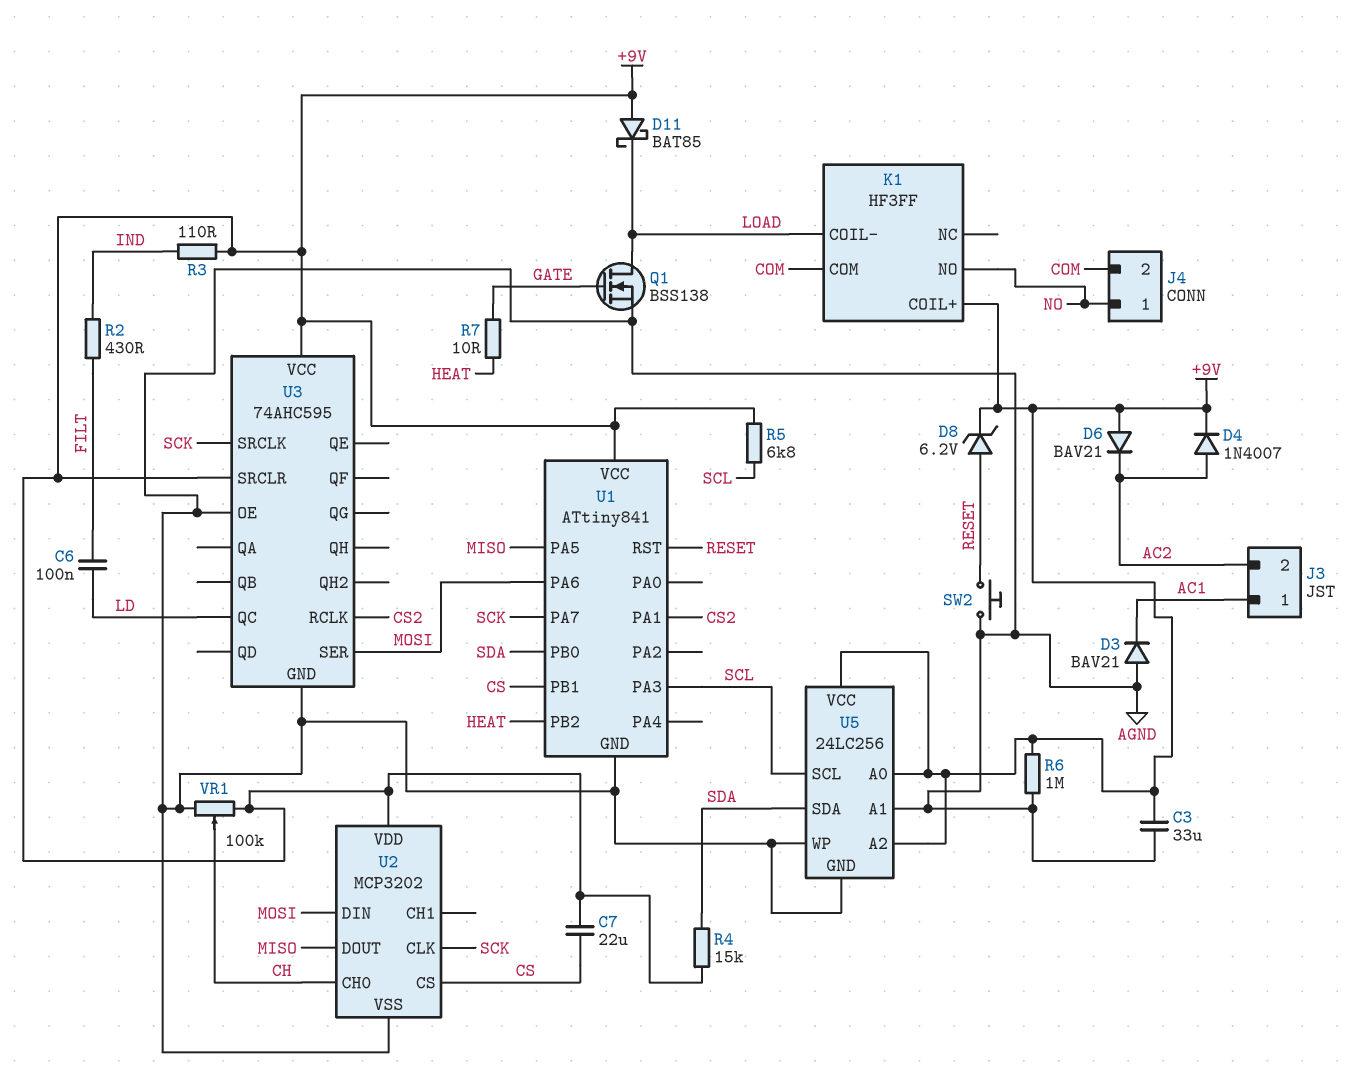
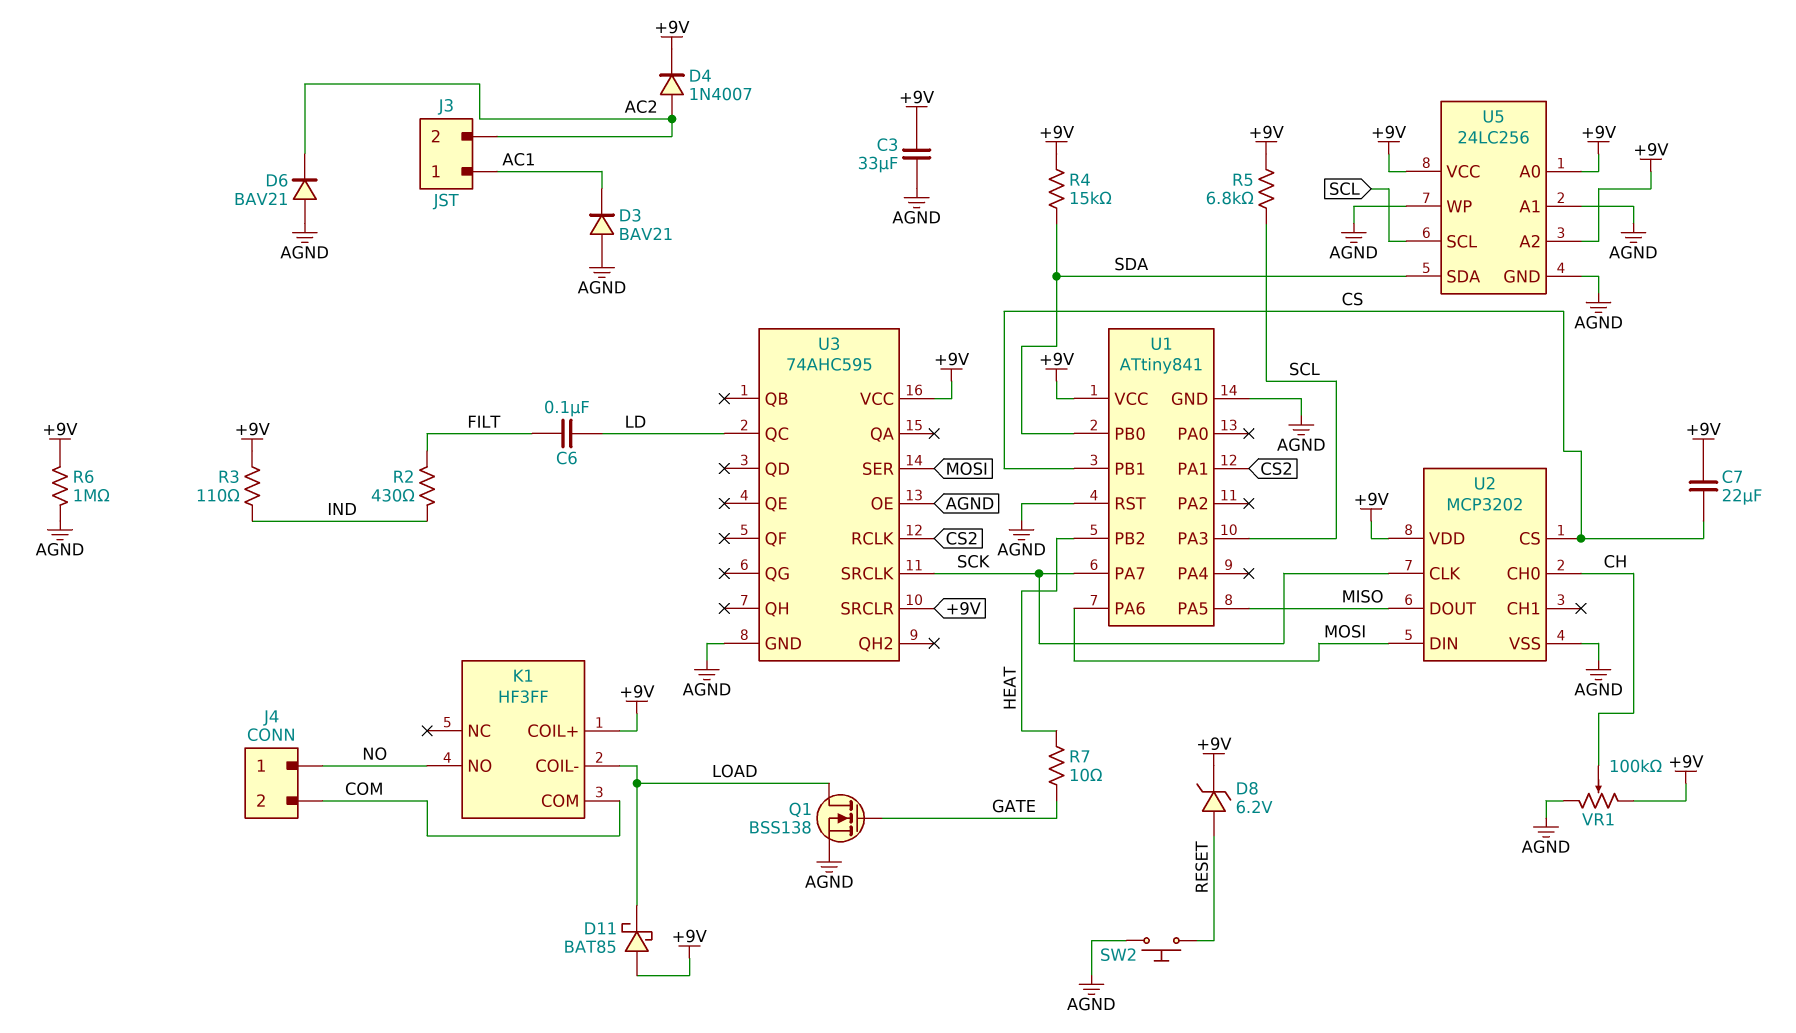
D6: diode BAV21 (A +9V, K AC2) -> diode BAV21 (A AGND, K AC2)
U1 pin RST: RESET -> AGND

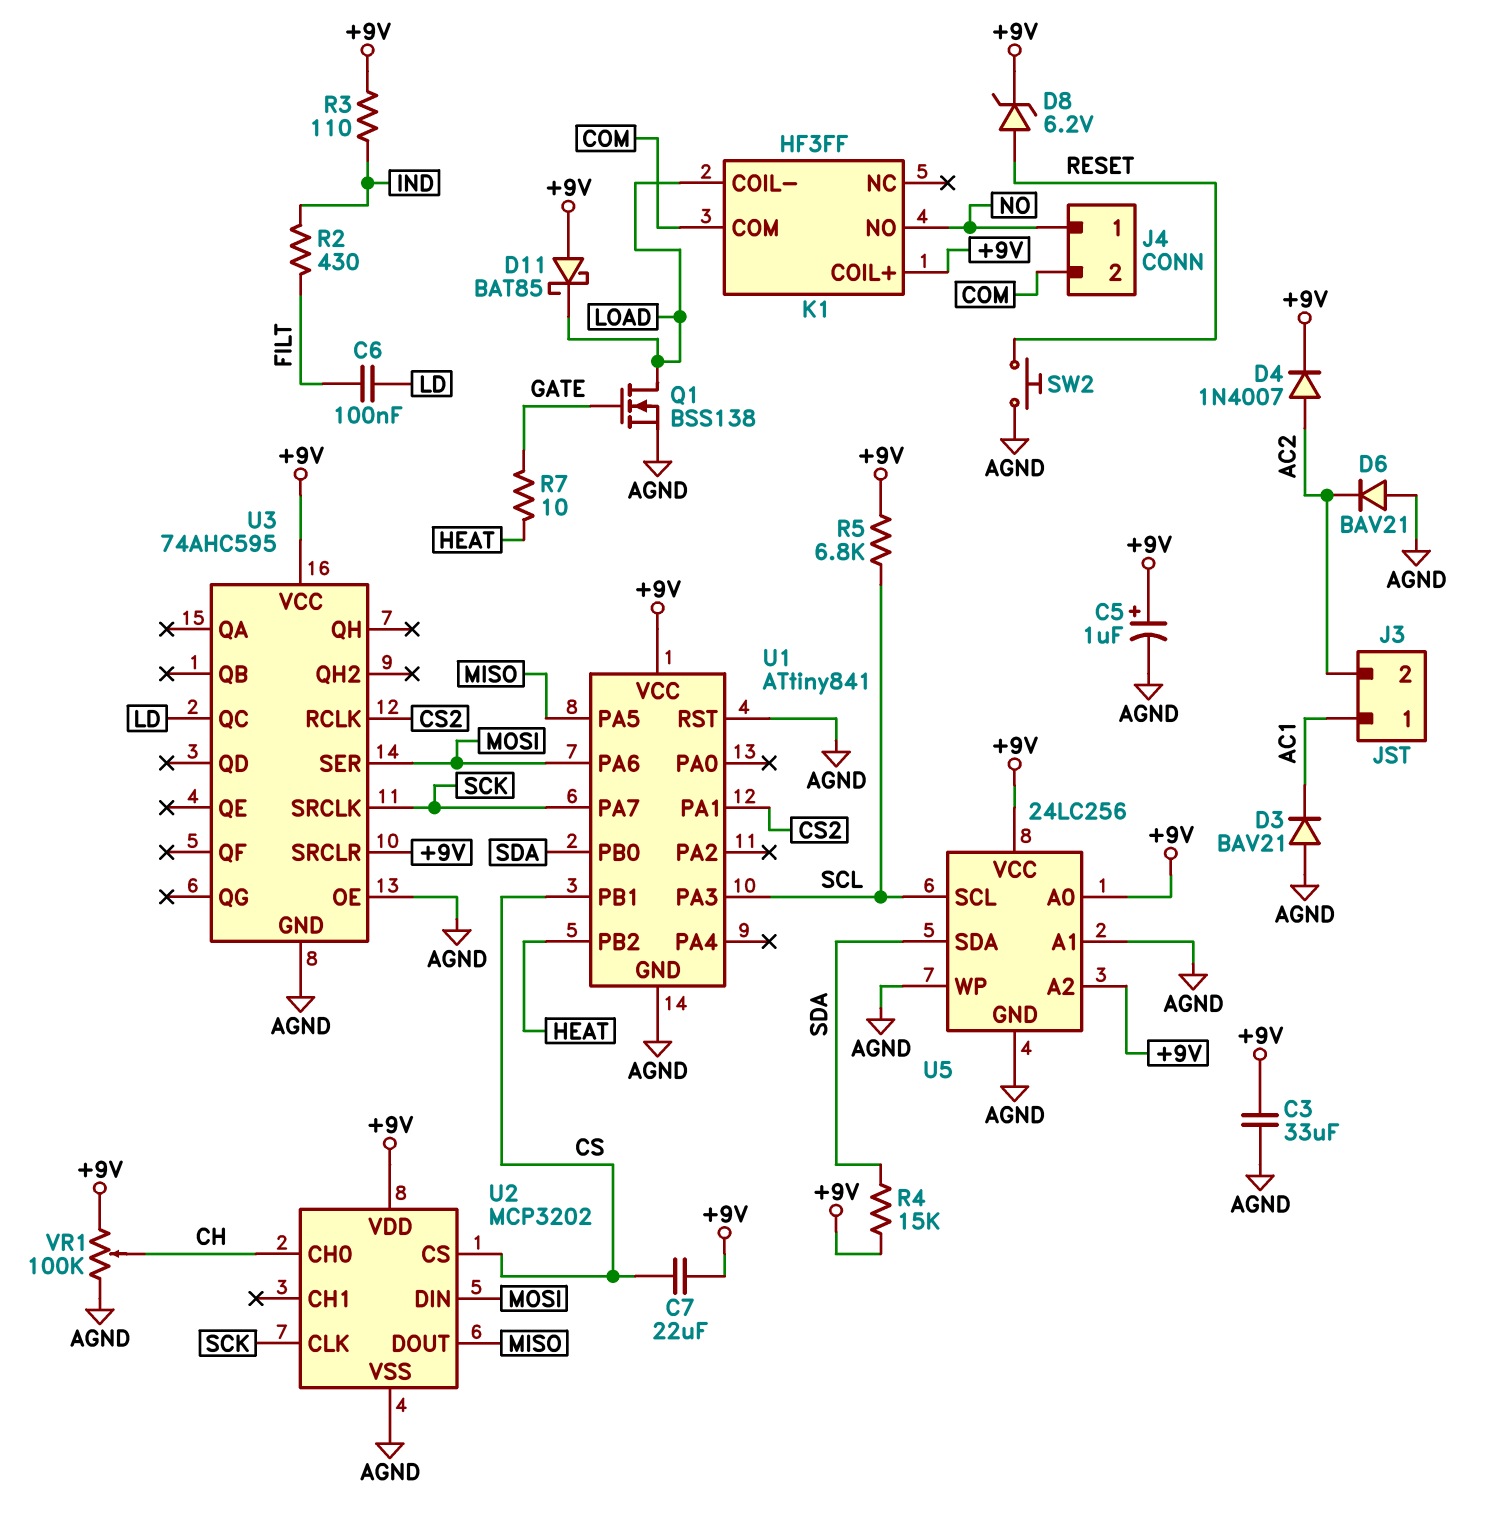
C5: none -> 1uF (plus +9V, minus AGND)
R6: 1M (+9V, AGND) -> none

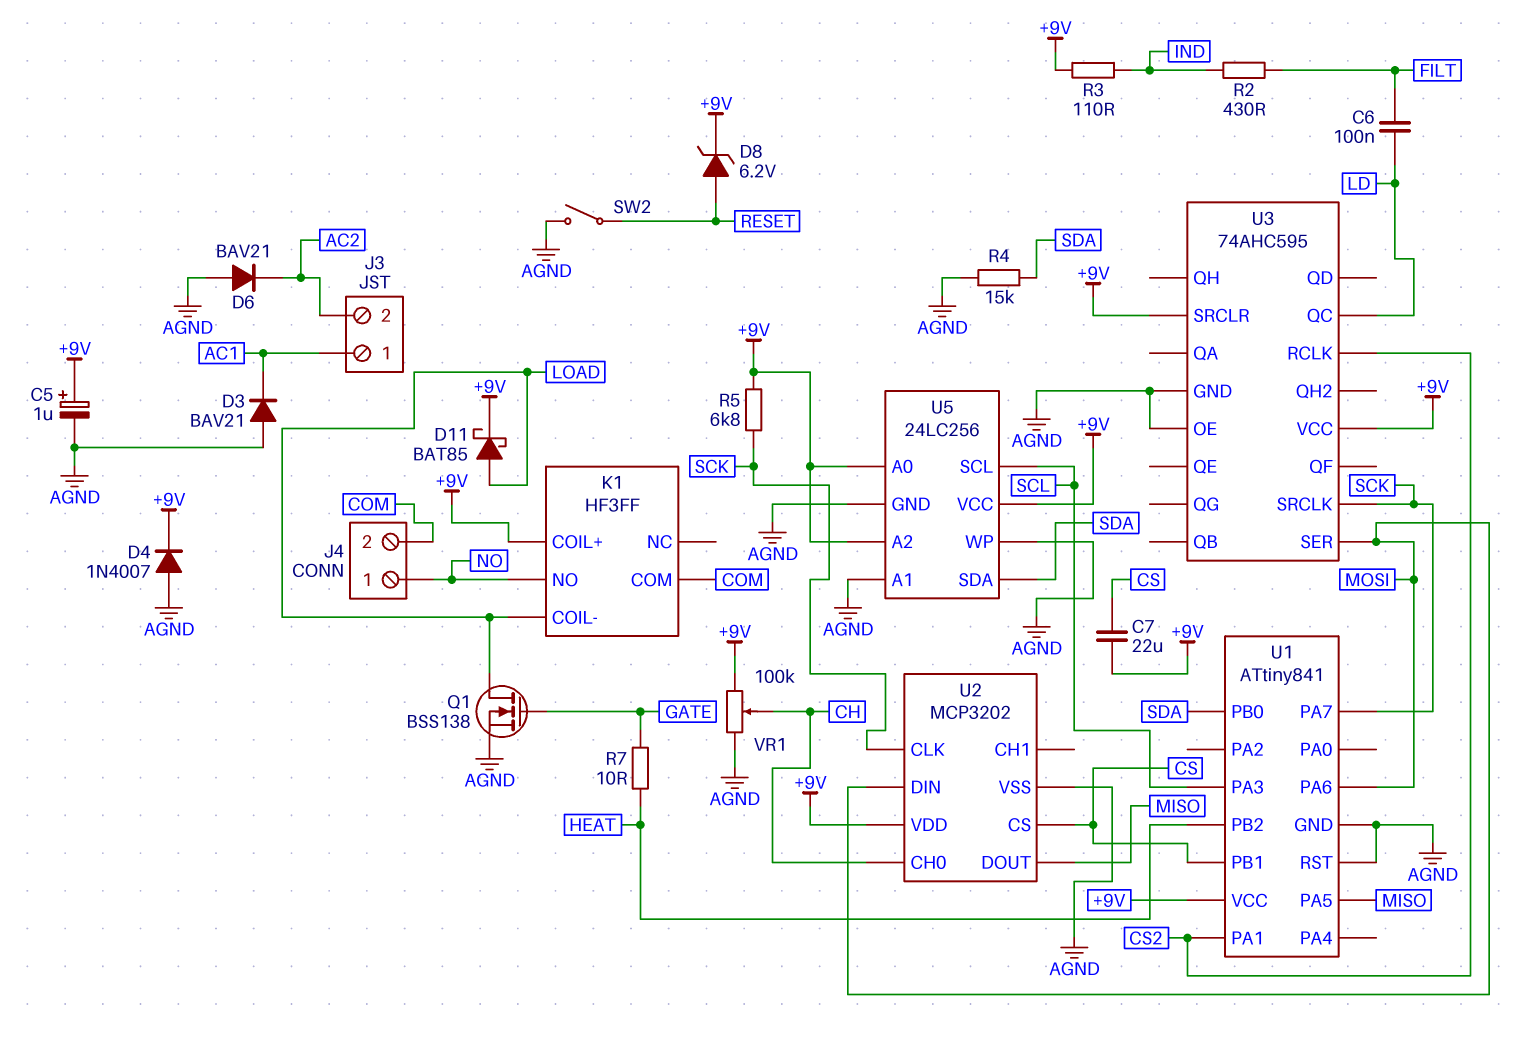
C3: 33uF (+9V, AGND) -> none
D4: diode 1N4007 (A AC2, K +9V) -> diode 1N4007 (A AGND, K +9V)
D11: schottky BAT85 (A +9V, K LOAD) -> schottky BAT85 (A LOAD, K +9V)
R4: 15k (+9V, SDA) -> 15k (AGND, SDA)
R5: 6.8k (+9V, SCL) -> 6.8k (+9V, SCK)
SW2: button (AGND, RESET) -> switch (AGND, RESET)

